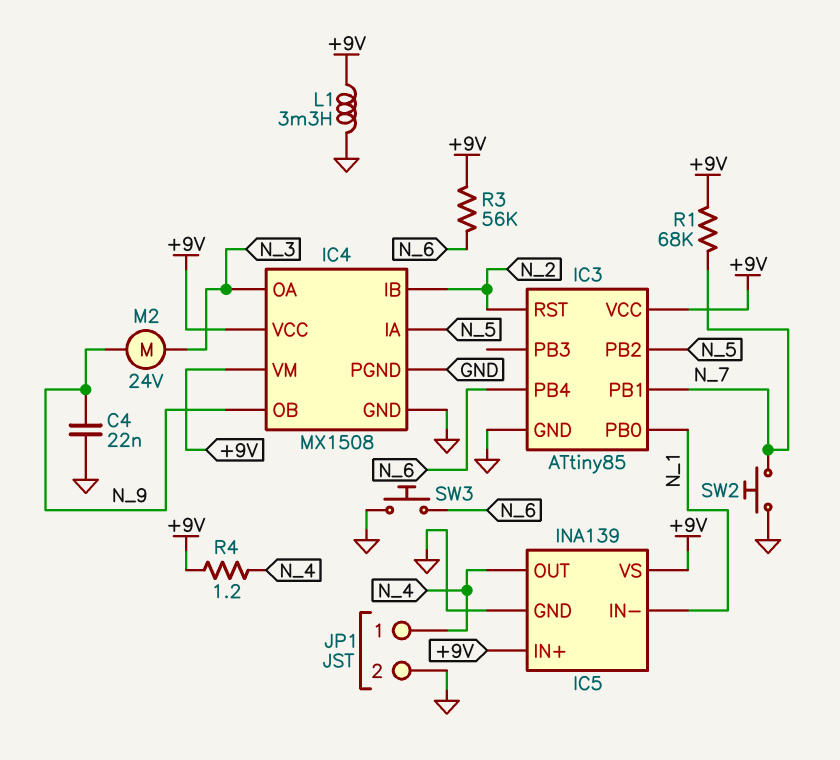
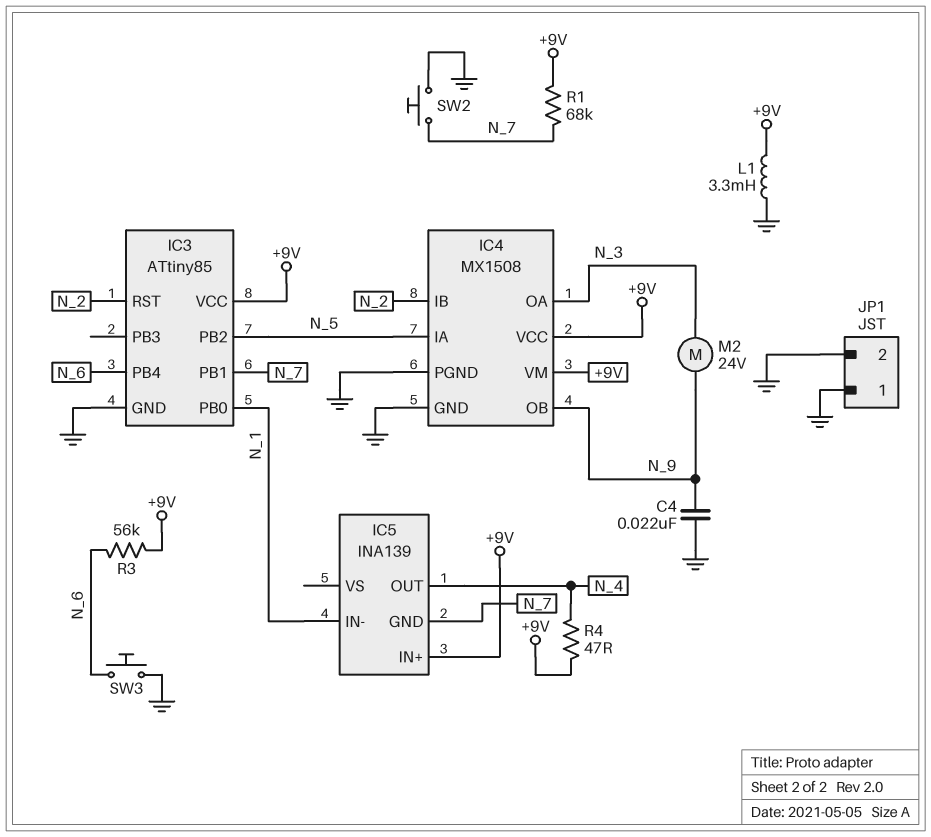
IC5 pin GND: GND -> N_7
IC5 pin VS: +9V -> none
JP1 pin 1: N_4 -> GND
R4: 1.2 (+9V, N_4) -> 47 (+9V, N_4)

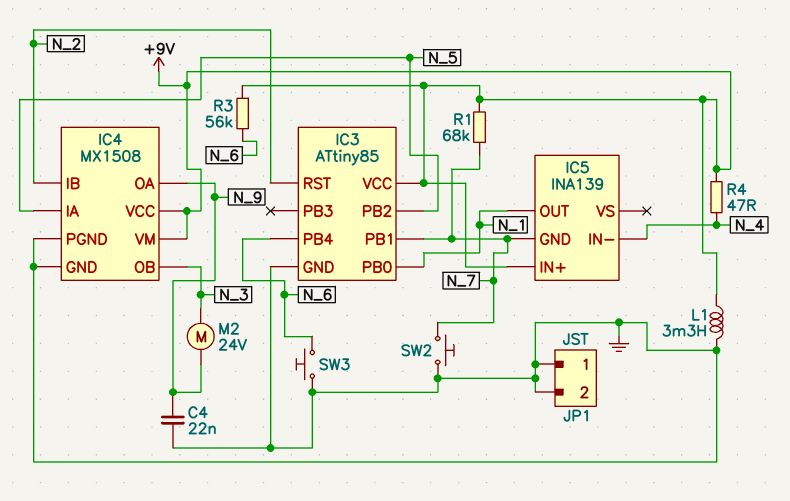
IC4 pin OA: N_3 -> N_9
IC4 pin OB: N_9 -> N_3
IC5 pin IN-: N_1 -> N_4
IC5 pin OUT: N_4 -> N_1

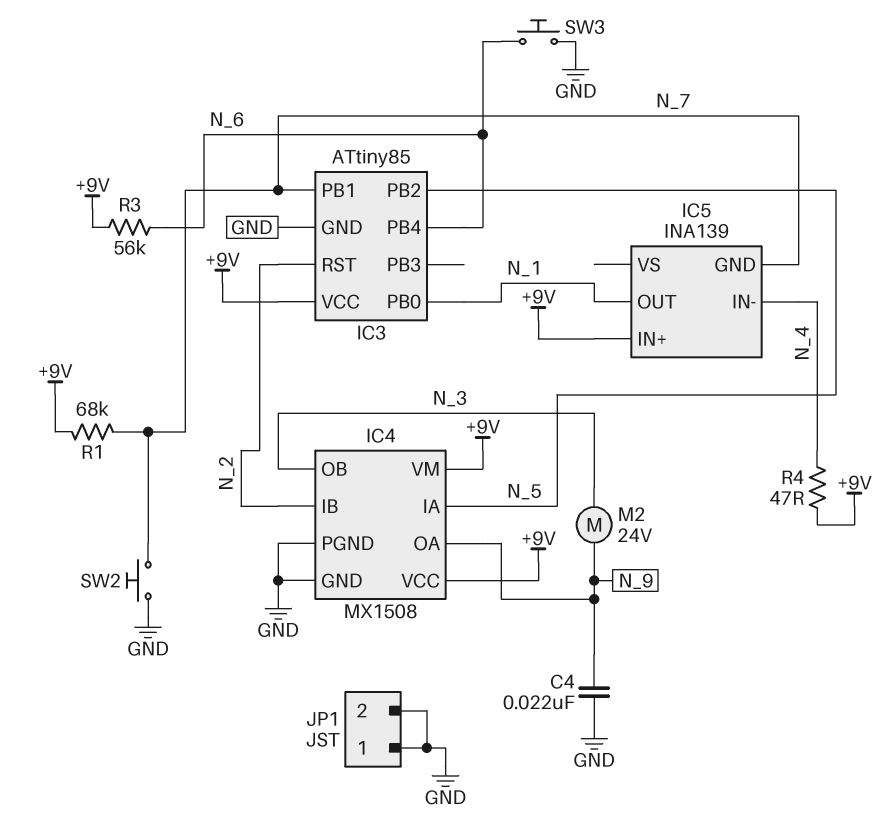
L1: 3.3mH (+9V, GND) -> none

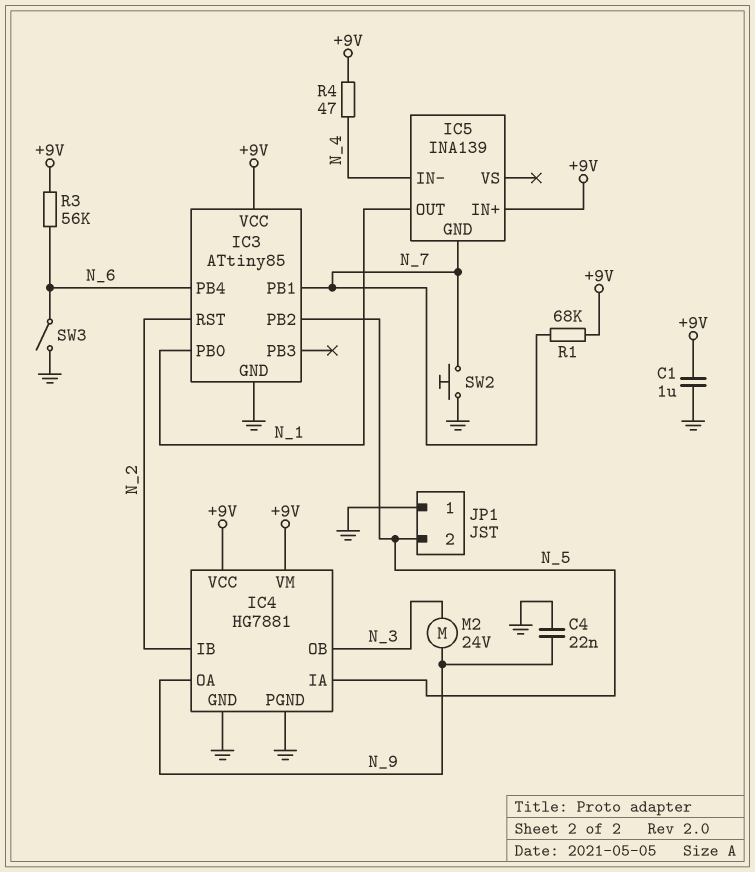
C1: none -> 1uF (+9V, GND)
IC4: MX1508 -> HG7881
JP1 pin 2: GND -> N_5
SW3: button (GND, N_6) -> switch (GND, N_6)

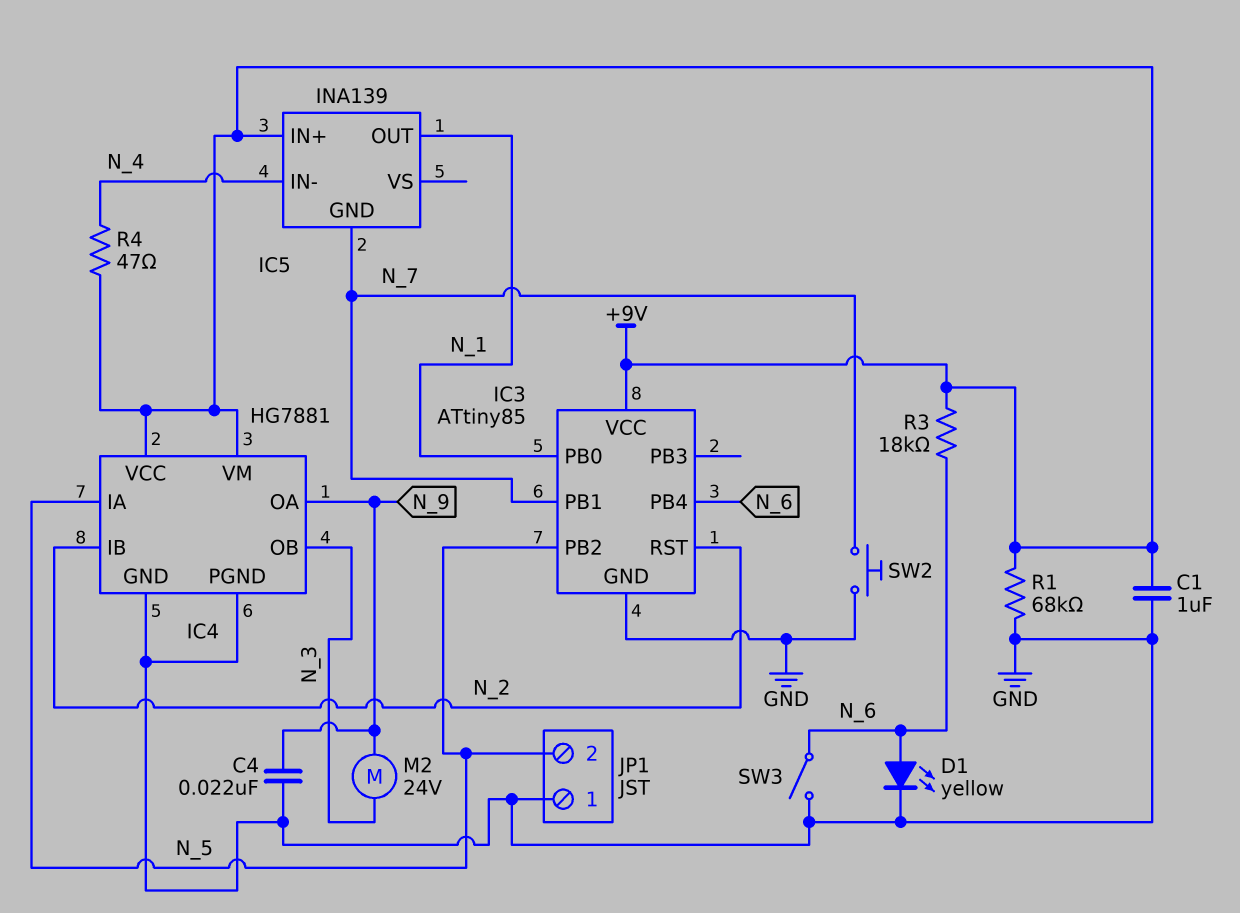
D1: none -> LED yellow (A N_6, K GND)
R1: 68k (+9V, N_7) -> 68k (+9V, GND)
R3: 56k (+9V, N_6) -> 18k (+9V, N_6)

